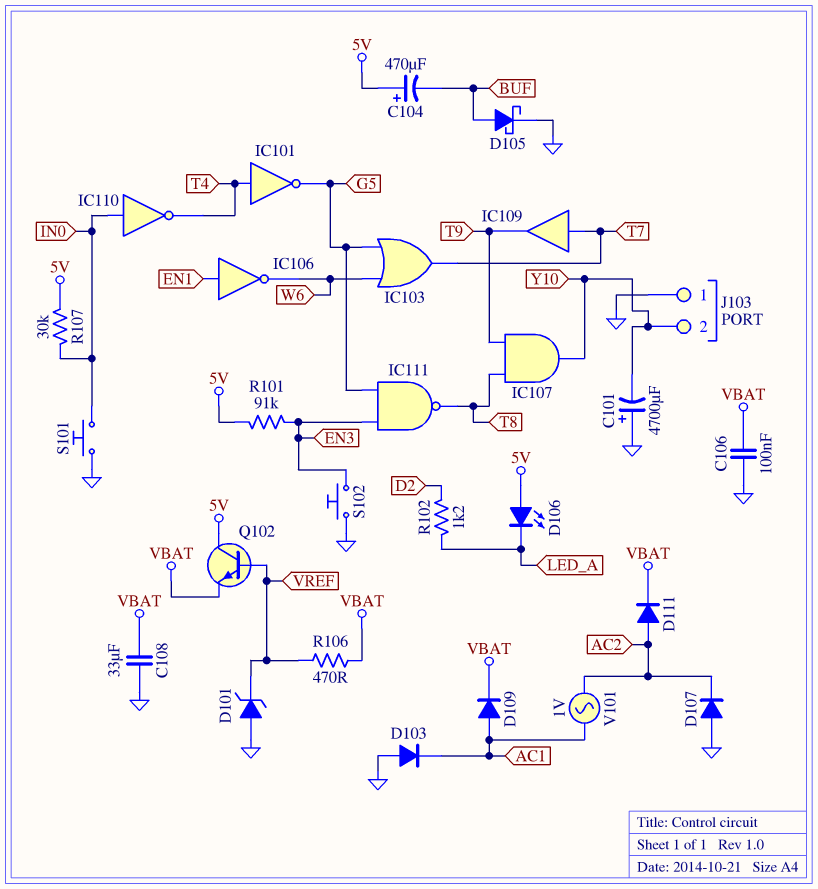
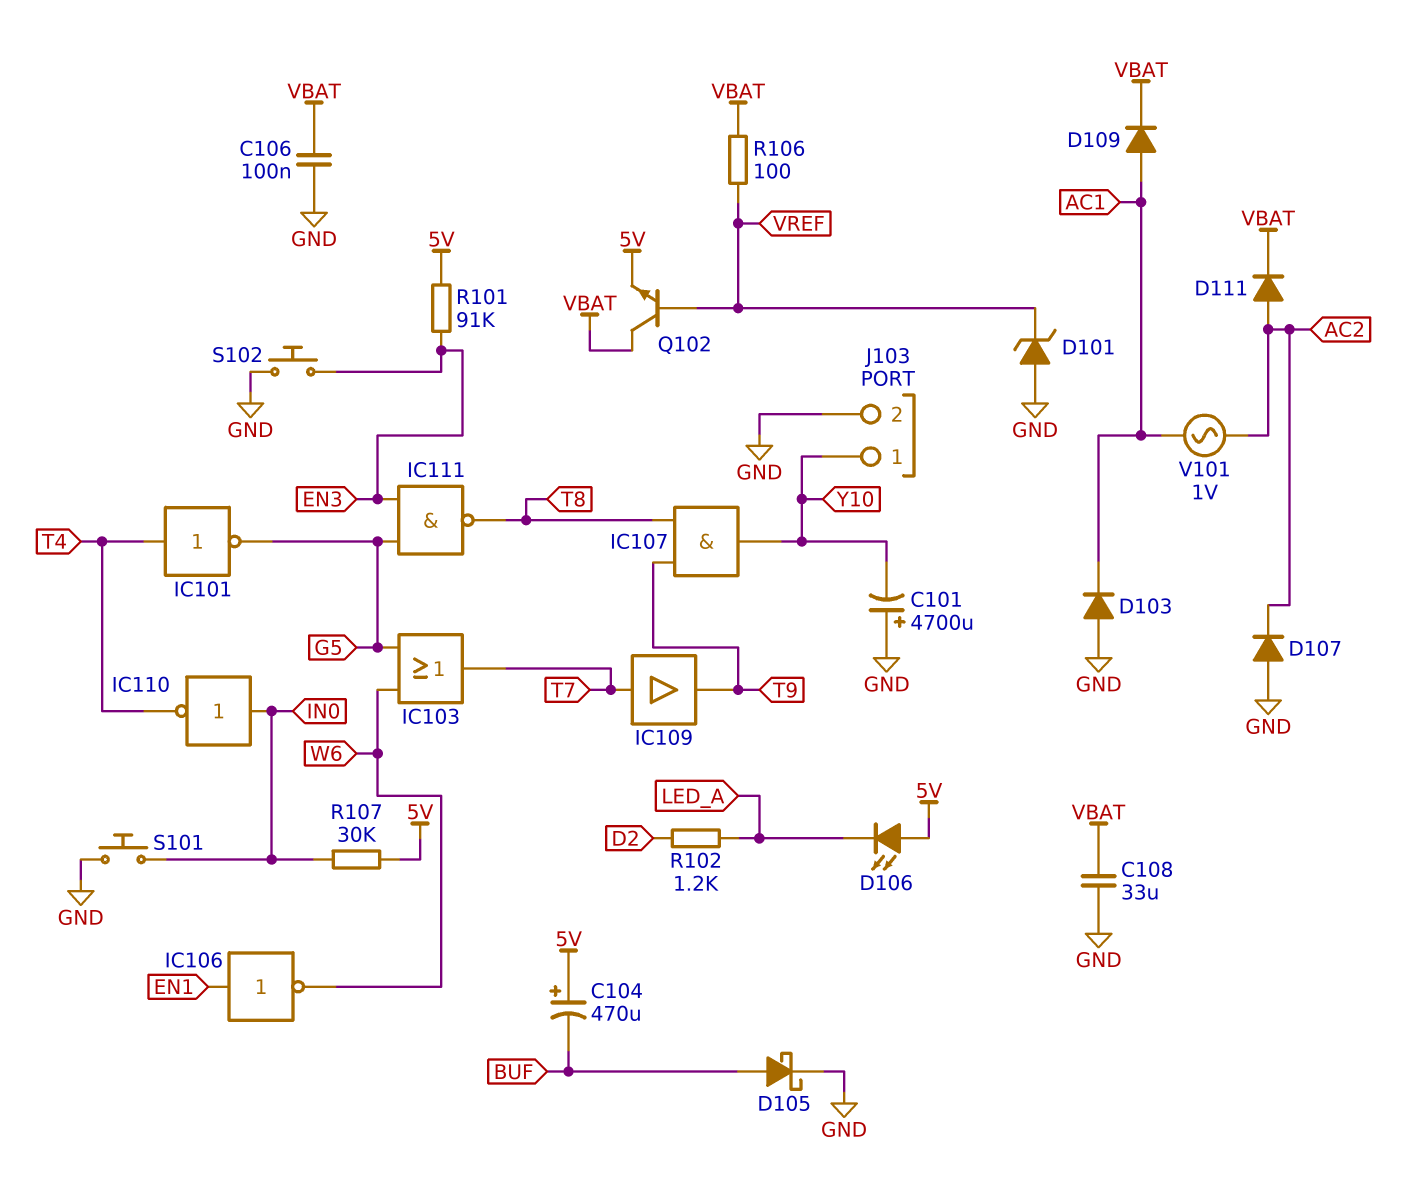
J103 pin 1: GND -> Y10
J103 pin 2: Y10 -> GND
Q102: NPN (B VREF, C 5V, E VBAT) -> NPN (B VREF, C VBAT, E 5V)
R106: 470 (VBAT, VREF) -> 100 (VBAT, VREF)

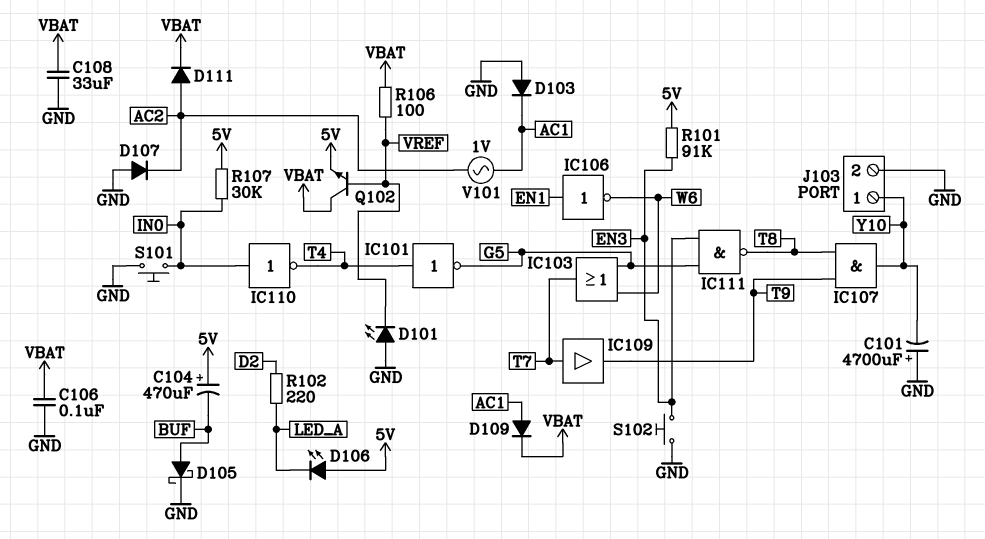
D101: zener (A GND, K VREF) -> LED (A GND, K VREF)
R102: 1.2k (D2, LED_A) -> 220 (D2, LED_A)

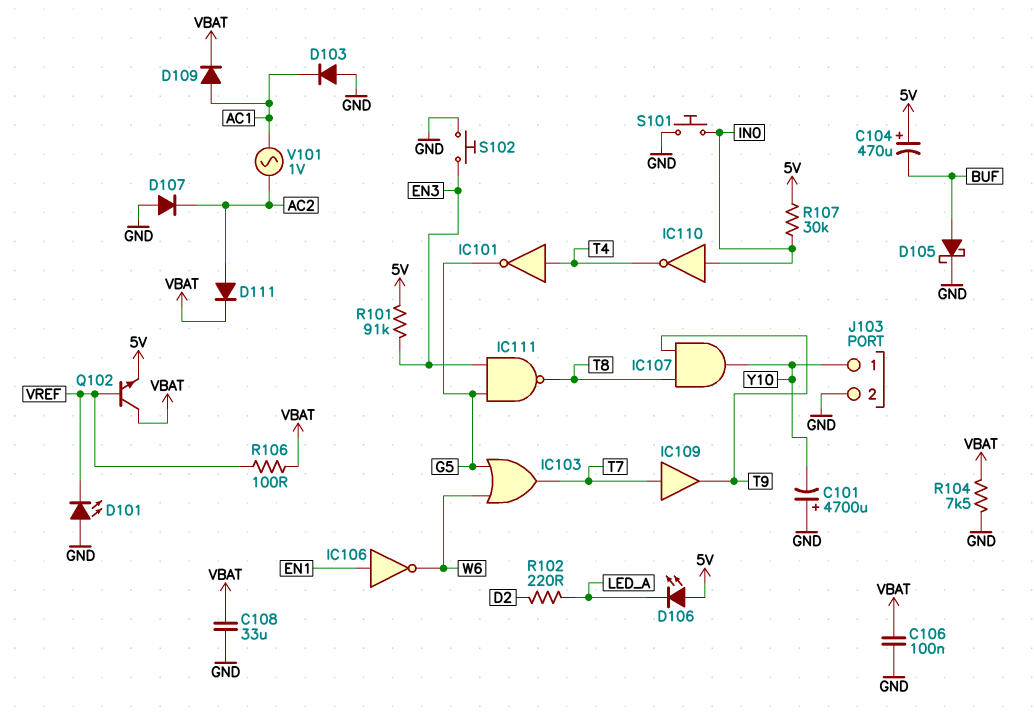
R104: none -> 7.5k (GND, VBAT)

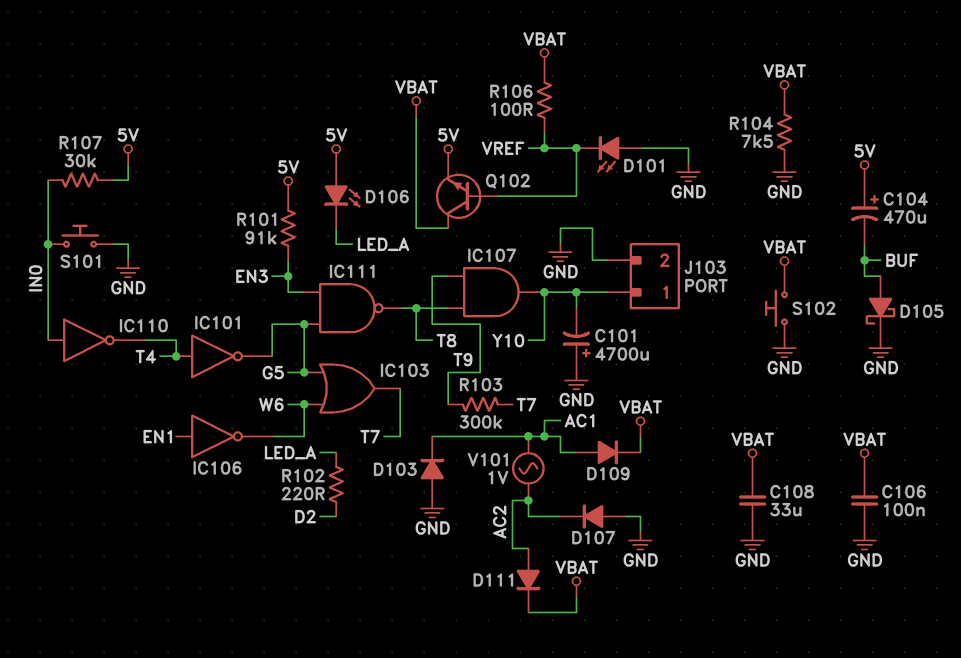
IC109: buffer (in T7, out T9) -> none
R103: none -> 300k (T7, T9)
S102: button (EN3, GND) -> button (GND, VBAT)

